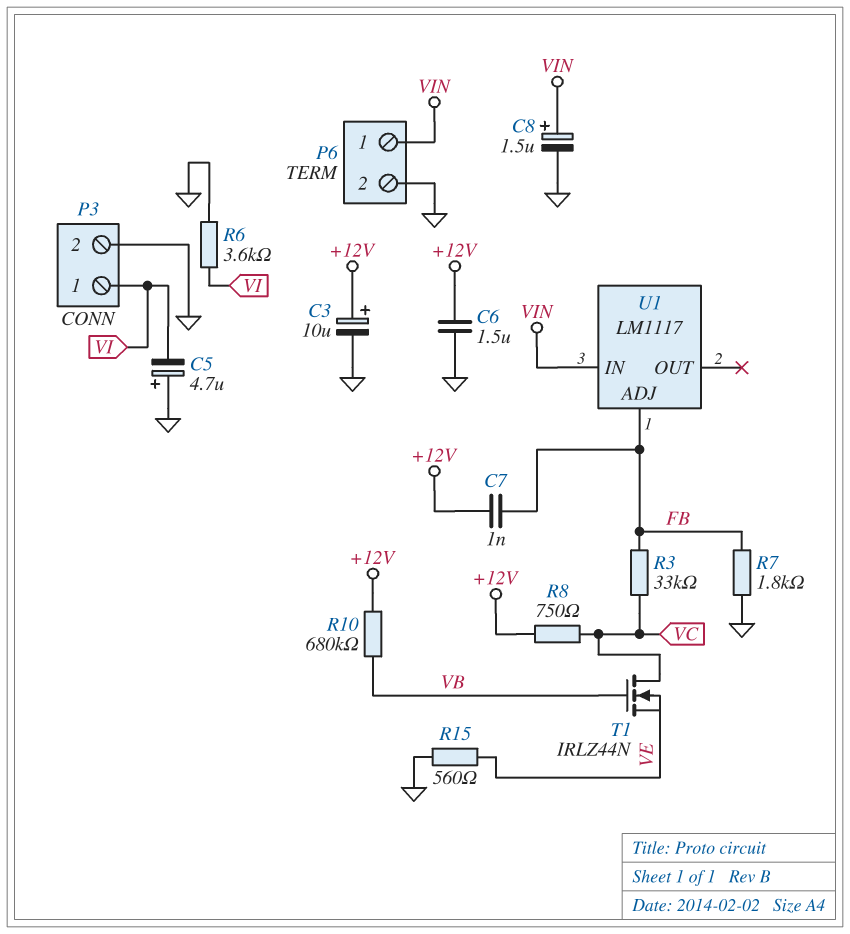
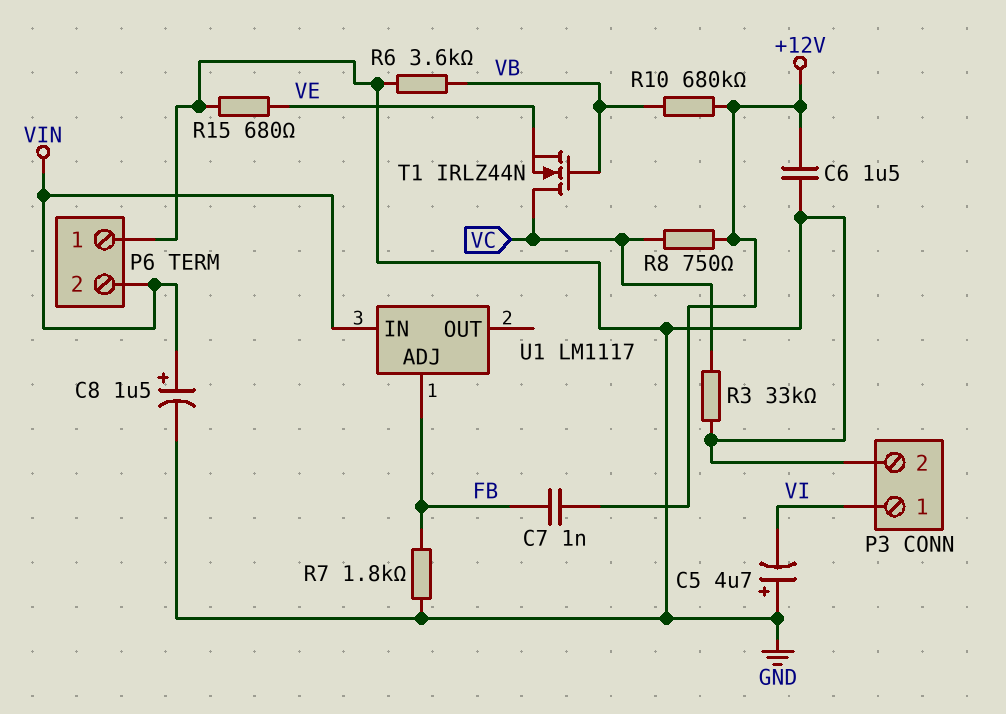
C3: 10uF (plus +12V, minus GND) -> none
P6 pin 1: VIN -> GND
P6 pin 2: GND -> VIN
R3: 33k (FB, VC) -> 33k (GND, VC)
R6: 3.6k (GND, VI) -> 3.6k (GND, VB)
R15: 560 (GND, VE) -> 680 (GND, VE)

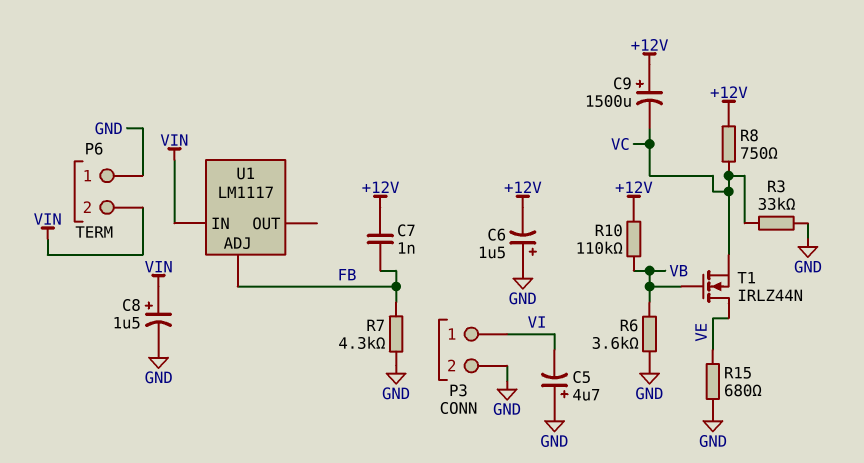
C6: 1.5uF (+12V, GND) -> 1.5uF (plus GND, minus +12V)
C9: none -> 1500uF (plus +12V, minus VC)
R7: 1.8k (FB, GND) -> 4.3k (FB, GND)
R10: 680k (+12V, VB) -> 110k (+12V, VB)
T1: NMOS IRLZ44N (G VB, D VC, S VE) -> NMOS IRLZ44N (G VB, D VE, S VC)

